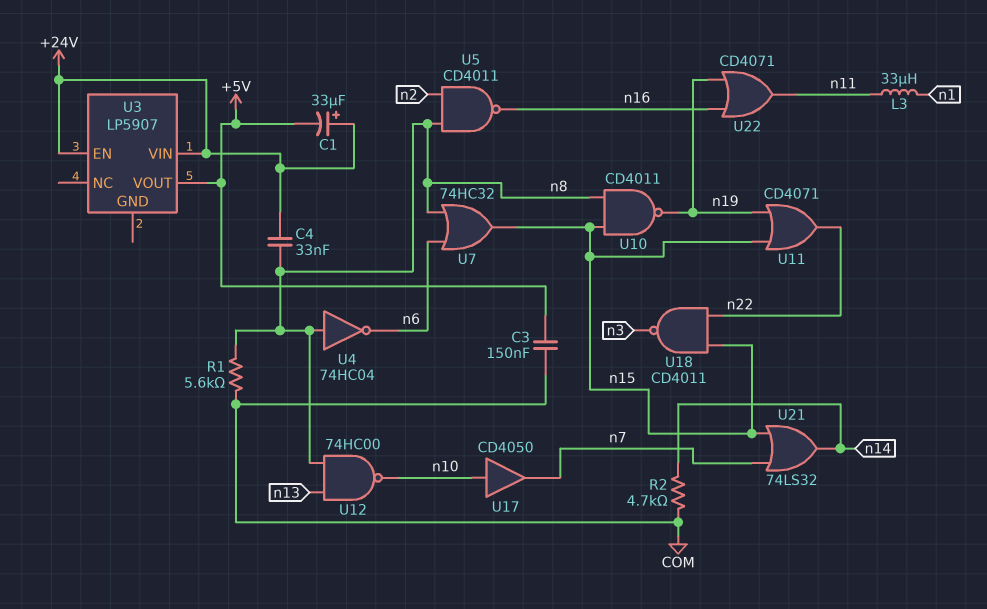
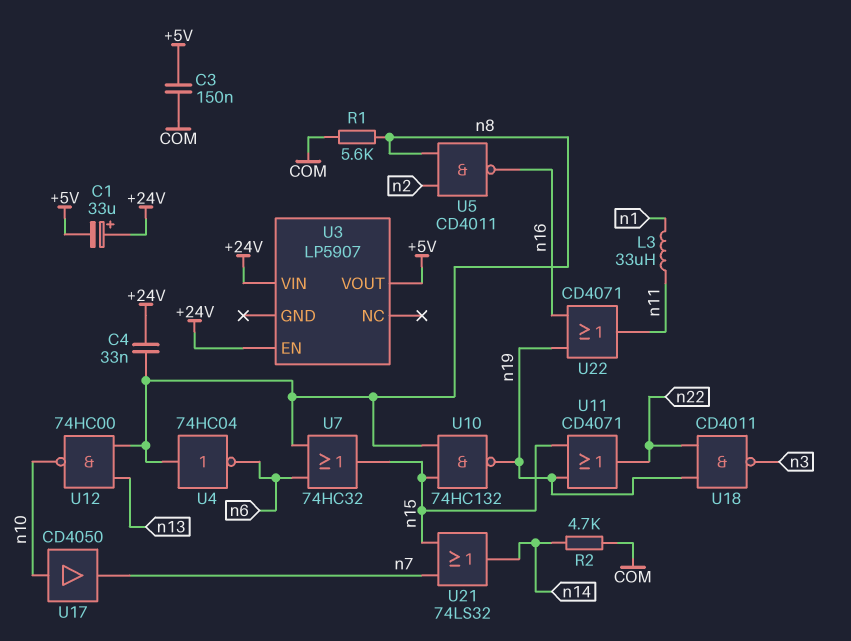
U10: NAND CD4011 (in n8, in n15, out n19) -> NAND 74HC132 (in n8, in n15, out n19)
U18: NAND CD4011 (in n15, in n22, out n3) -> NAND CD4011 (in n19, in n22, out n3)

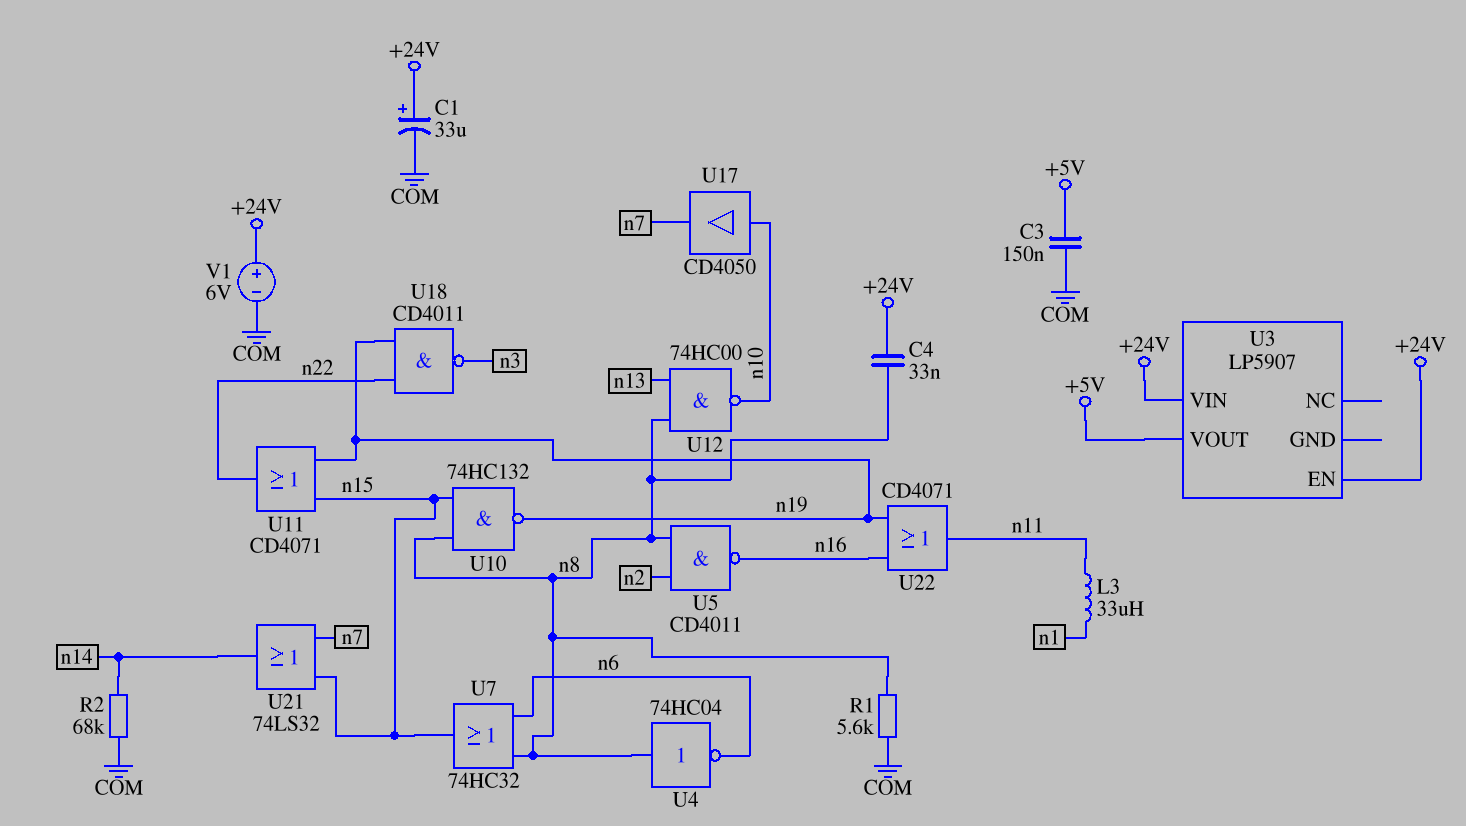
C1: 33uF (plus +24V, minus +5V) -> 33uF (plus +24V, minus COM)
R2: 4.7k (COM, n14) -> 68k (COM, n14)
V1: none -> 6V (plus +24V, minus COM)

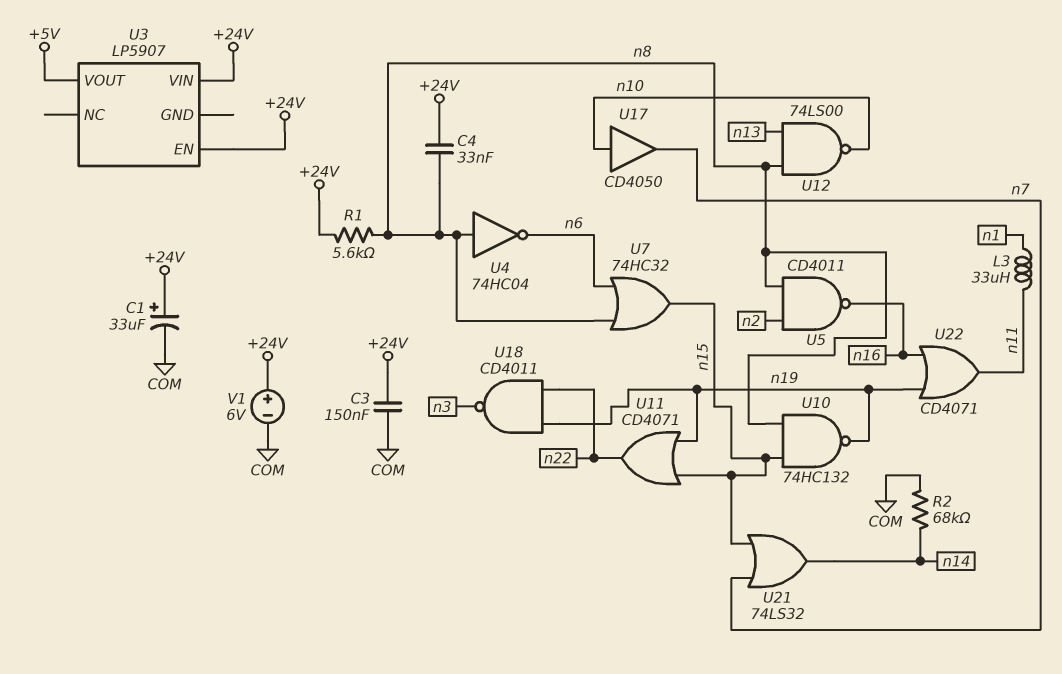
C3: 150nF (+5V, COM) -> 150nF (+24V, COM)
R1: 5.6k (COM, n8) -> 5.6k (+24V, n8)
U12: NAND 74HC00 (in n8, in n13, out n10) -> NAND 74LS00 (in n8, in n13, out n10)

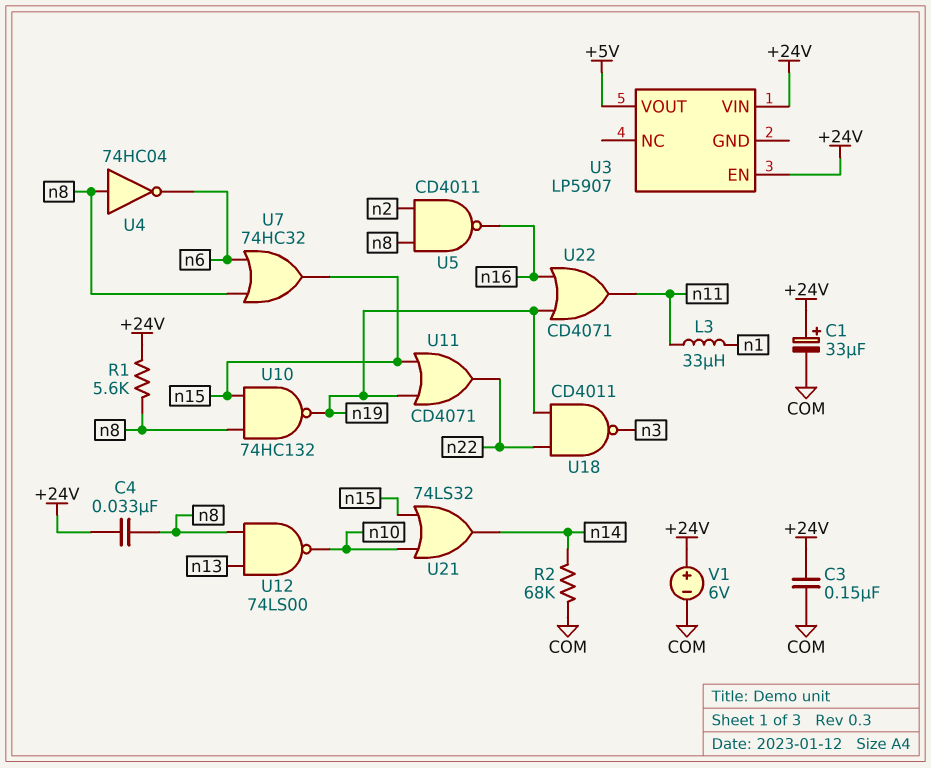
U17: buffer CD4050 (in n10, out n7) -> none
U21: OR 74LS32 (in n7, in n15, out n14) -> OR 74LS32 (in n10, in n15, out n14)

